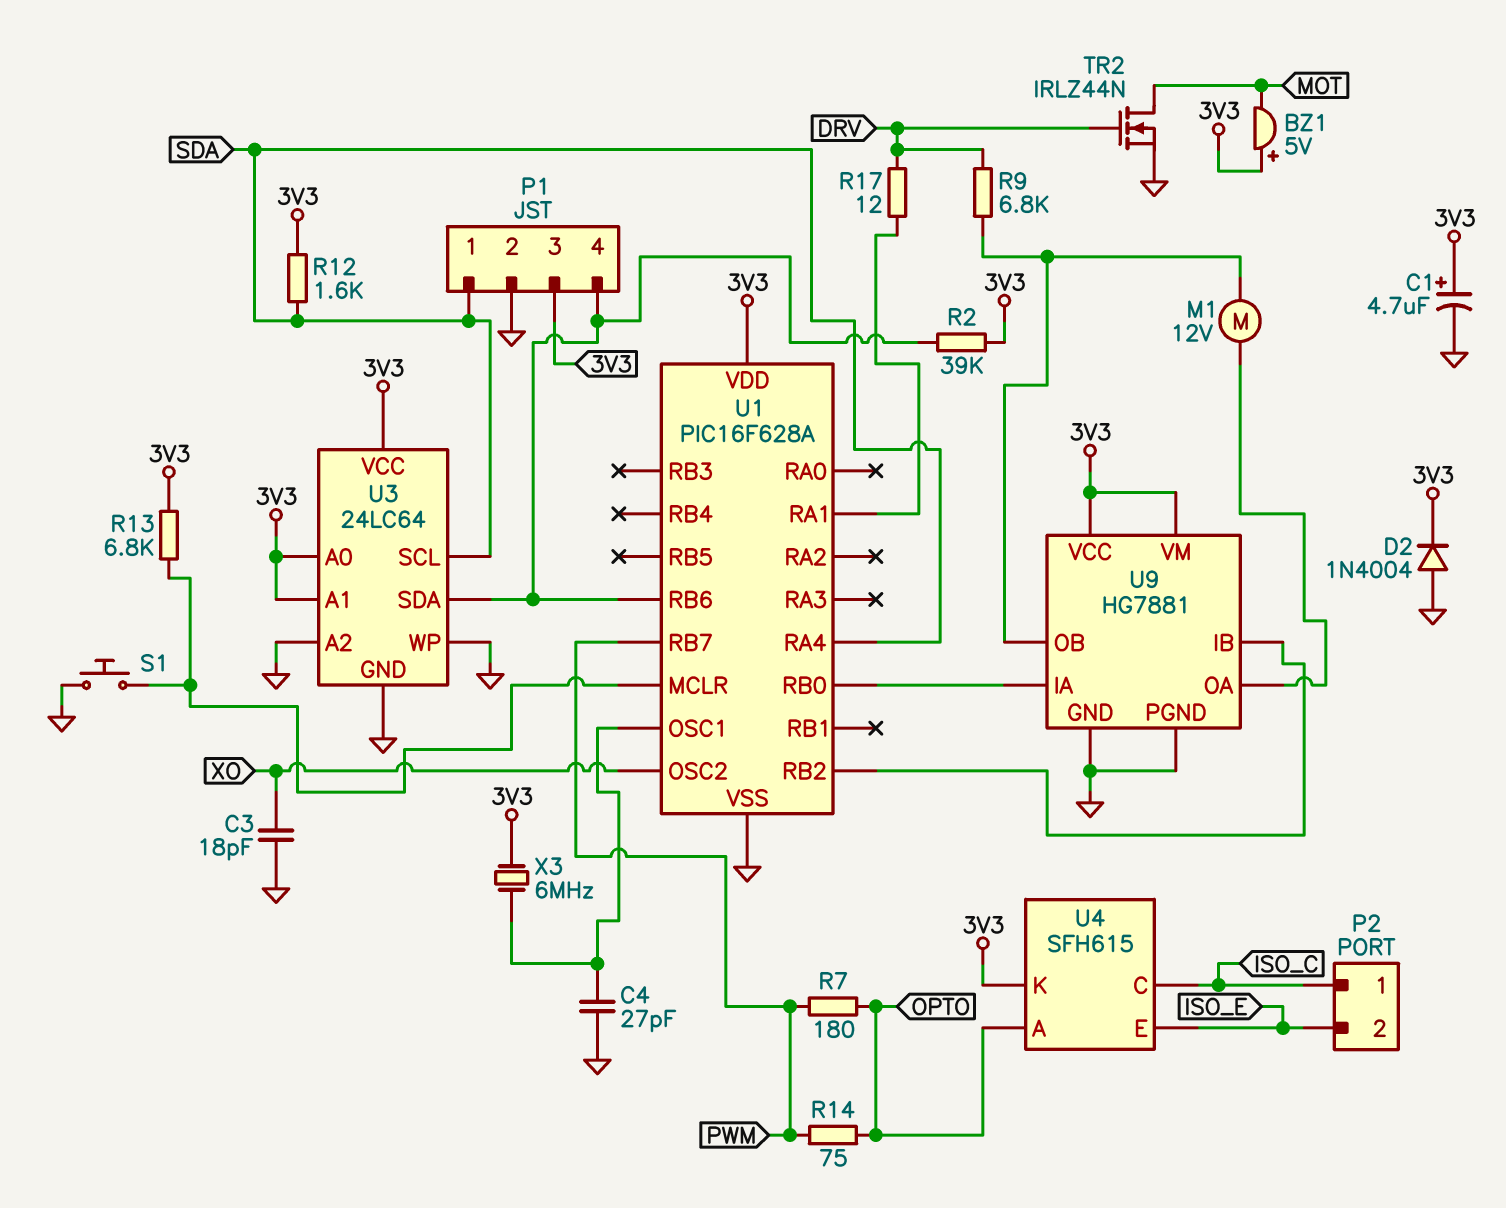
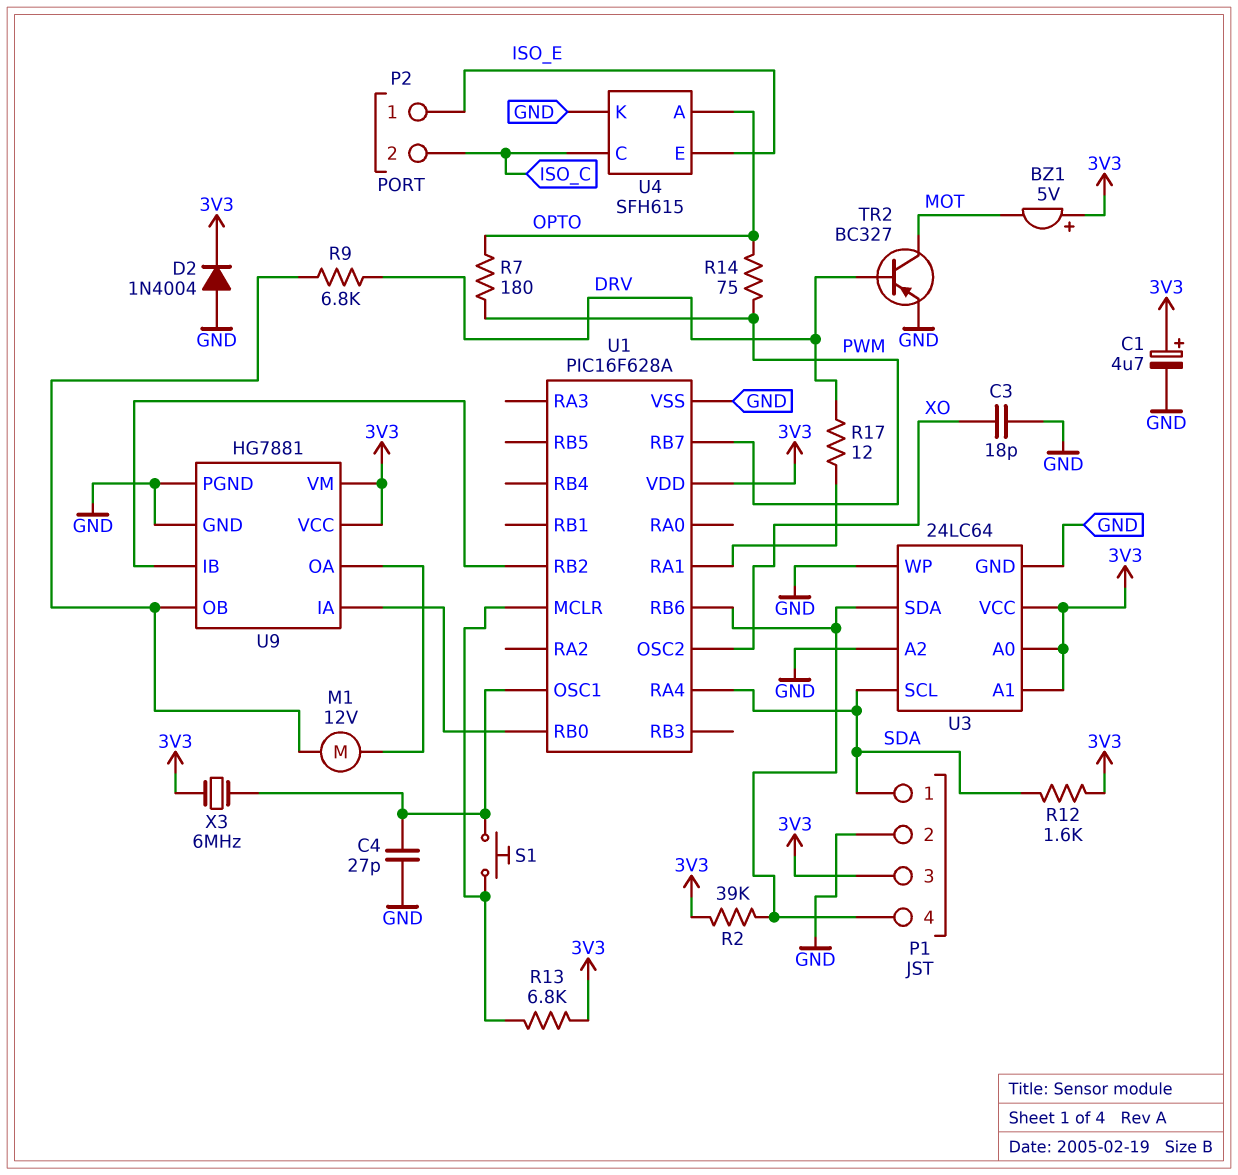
P2 pin 1: ISO_C -> ISO_E
P2 pin 2: ISO_E -> ISO_C
S1: button (GND, U1/MCLR) -> button (U1/MCLR, U1/OSC1)
TR2: NMOS IRLZ44N (G DRV, D MOT, S GND) -> PNP BC327 (B DRV, C MOT, E GND)
U4 pin K: 3V3 -> GND

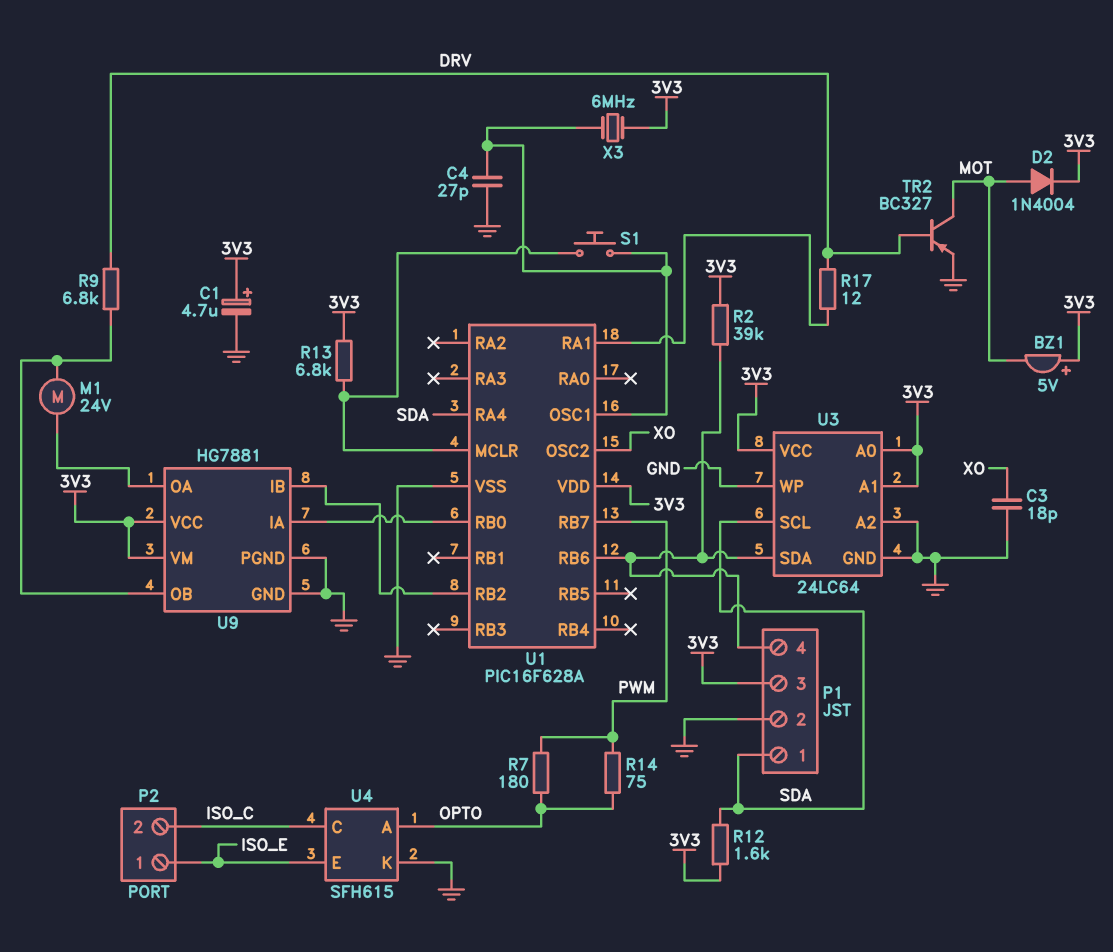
D2: diode 1N4004 (A GND, K 3V3) -> diode 1N4004 (A MOT, K 3V3)
M1: motor 12V (U9/OA, U9/OB) -> motor 24V (U9/OA, U9/OB)

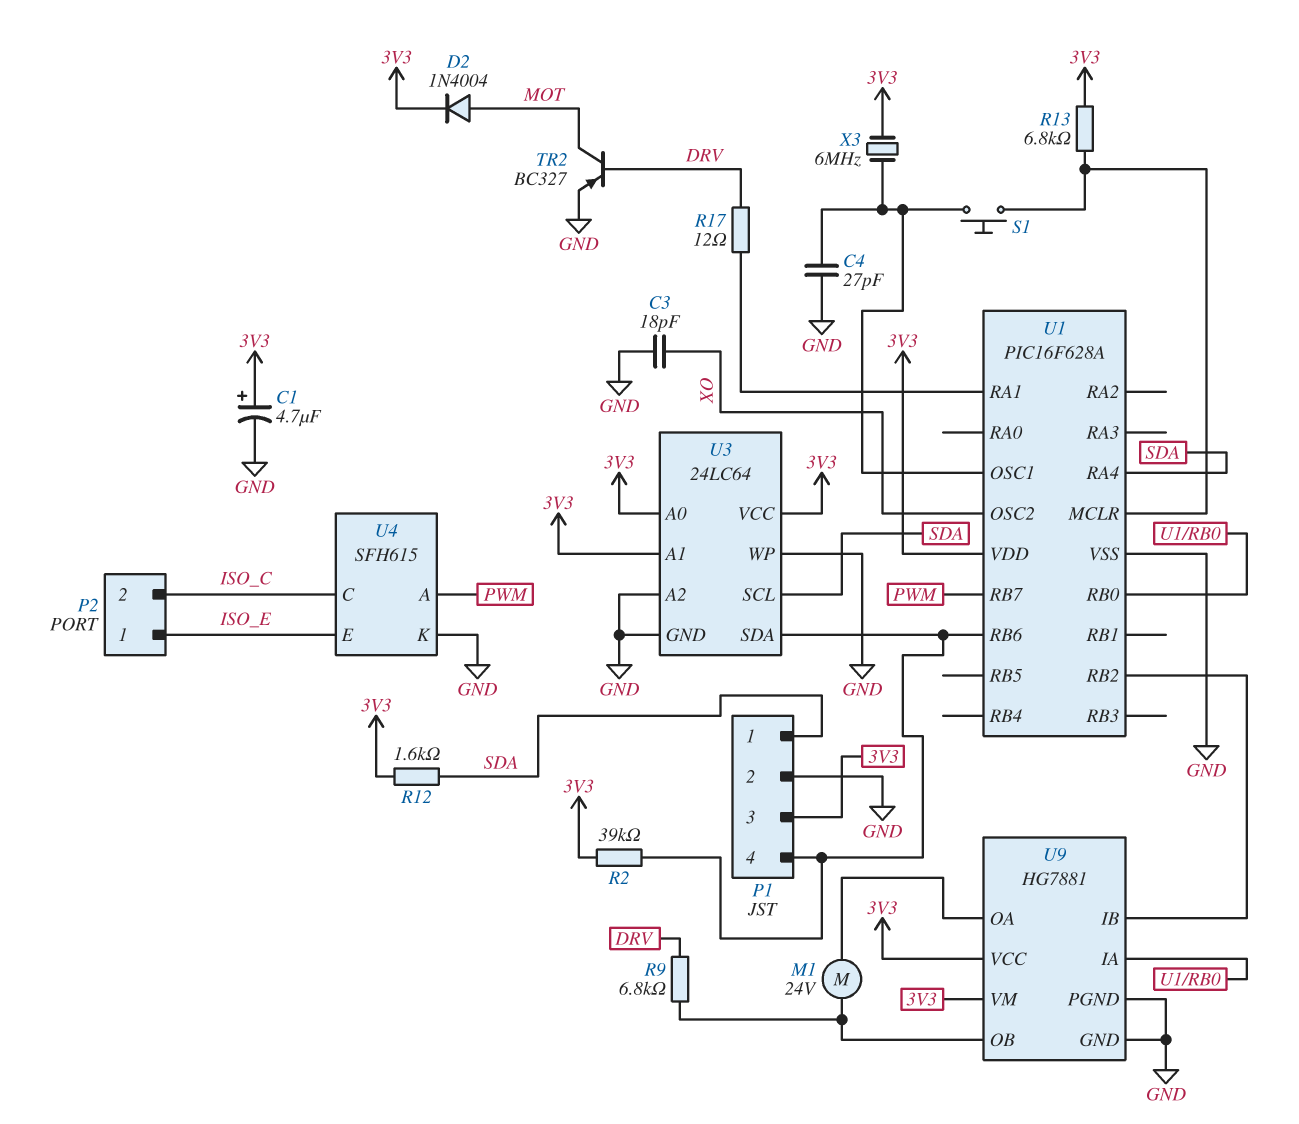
BZ1: buzzer 5V (plus 3V3, minus MOT) -> none
R7: 180 (OPTO, PWM) -> none
R14: 75 (OPTO, PWM) -> none
U4 pin A: OPTO -> PWM

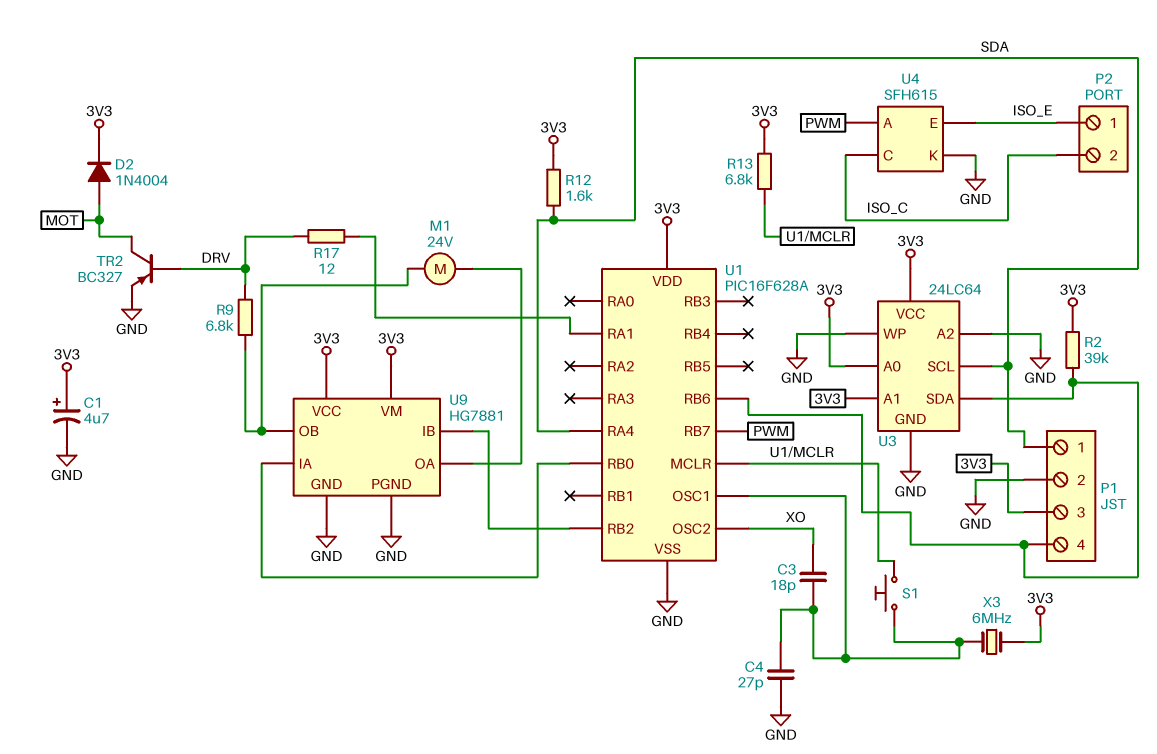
C3: 18pF (GND, XO) -> 18pF (U1/OSC1, XO)

